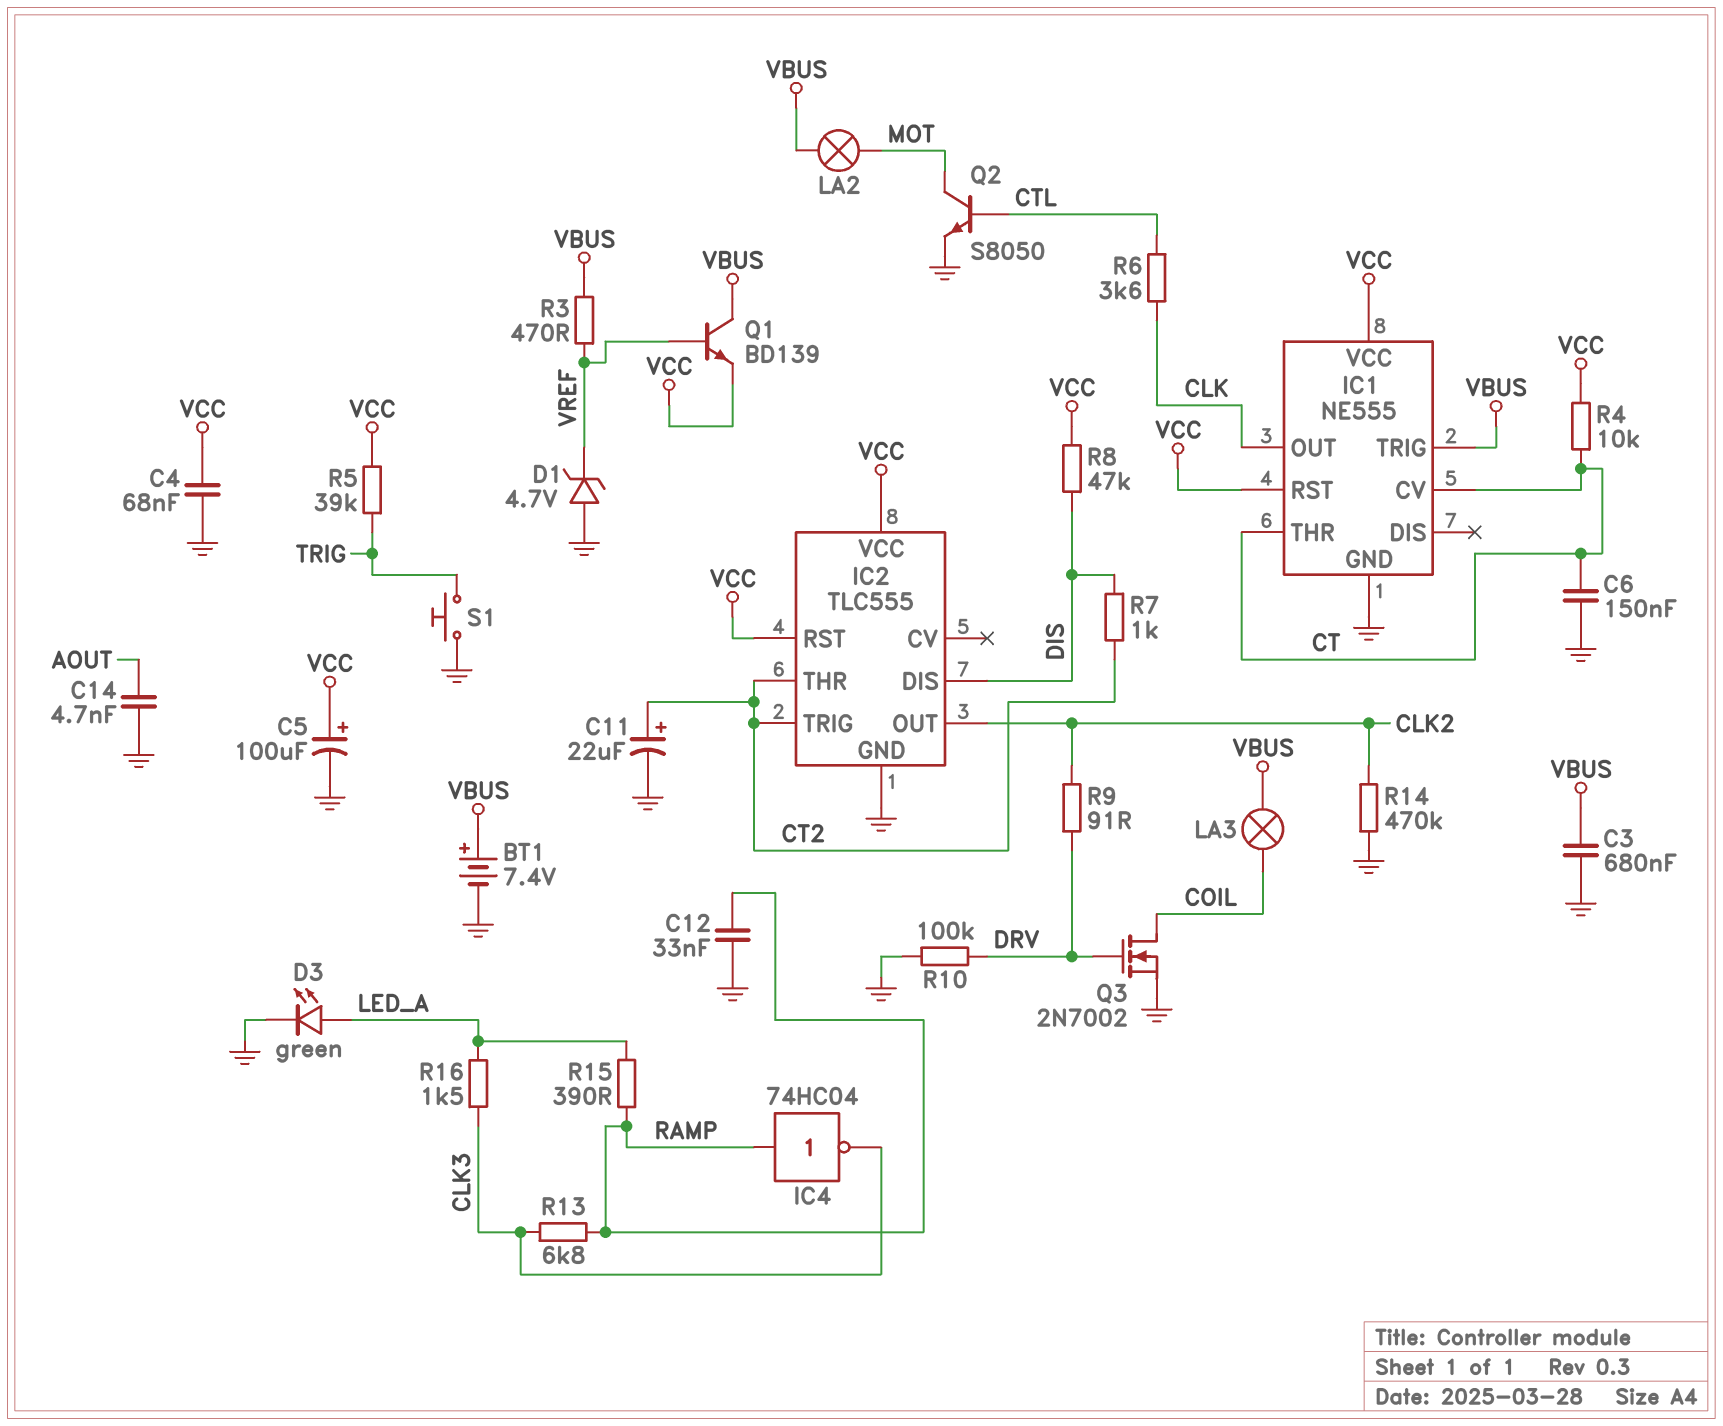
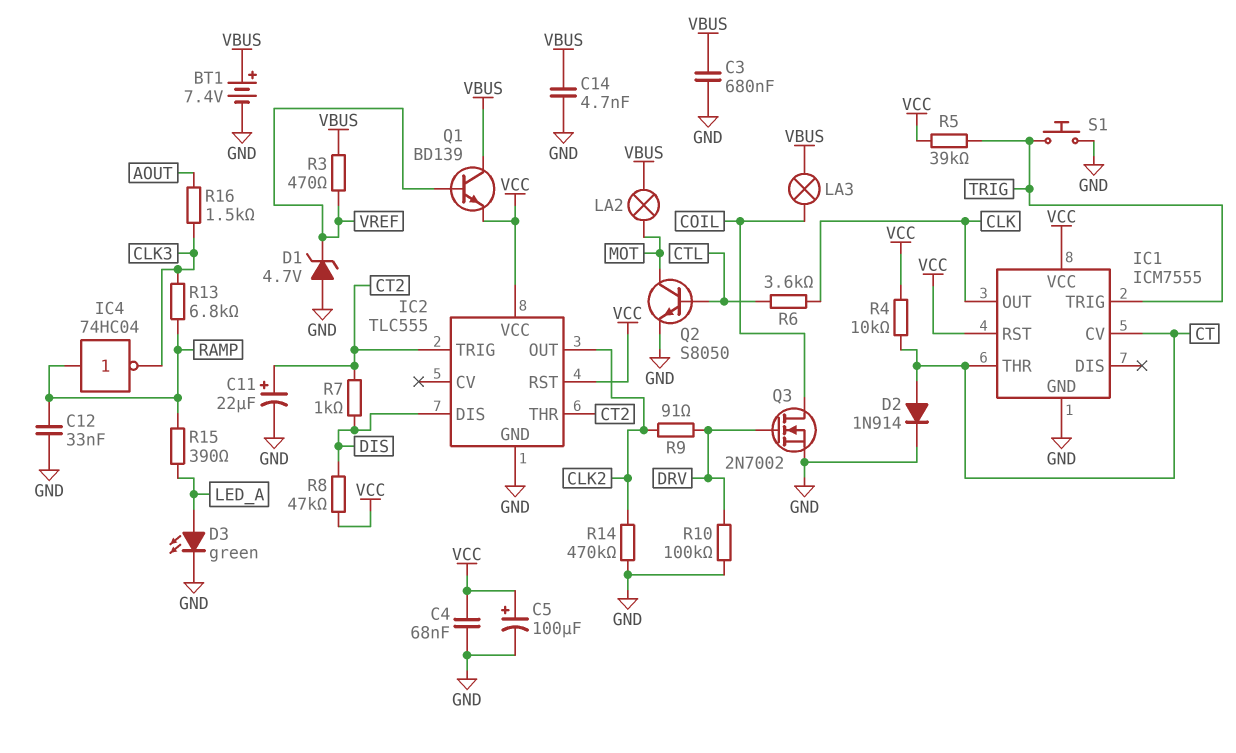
C6: 150nF (CT, GND) -> none
C14: 4.7nF (AOUT, GND) -> 4.7nF (GND, VBUS)
D2: none -> diode 1N914 (A CT, K GND)
IC1: NE555 -> ICM7555
IC1 pin TRIG: VBUS -> TRIG
R16: 1.5k (CLK3, LED_A) -> 1.5k (AOUT, CLK3)

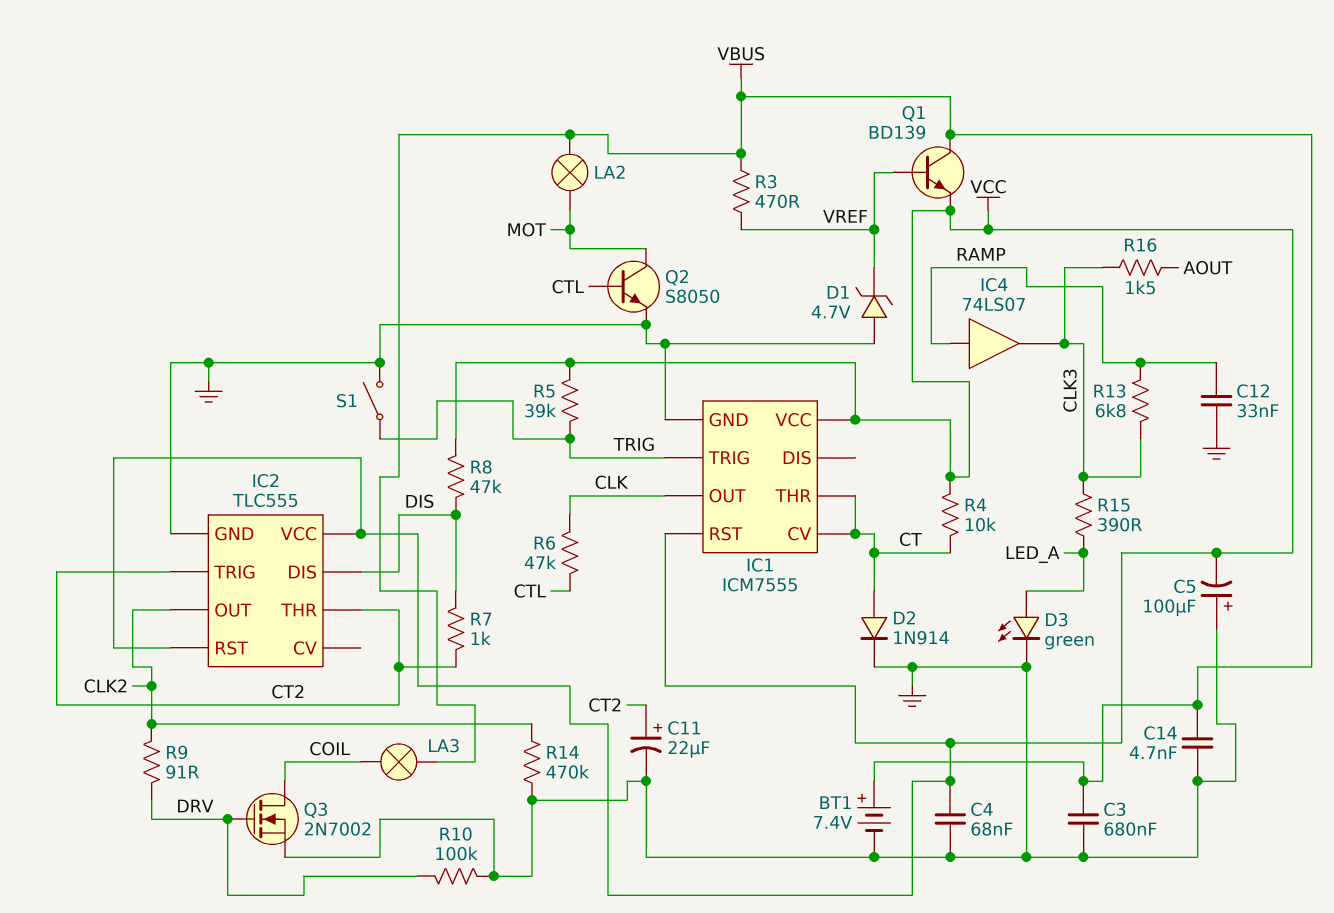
C5: 100uF (plus VCC, minus GND) -> 100uF (plus GND, minus VCC)
IC4: NOT 74HC04 (in RAMP, out CLK3) -> buffer 74LS07 (in RAMP, out CLK3)
R6: 3.6k (CLK, CTL) -> 47k (CLK, CTL)
R15: 390 (LED_A, RAMP) -> 390 (CLK3, LED_A)
S1: button (GND, TRIG) -> switch (GND, TRIG)

